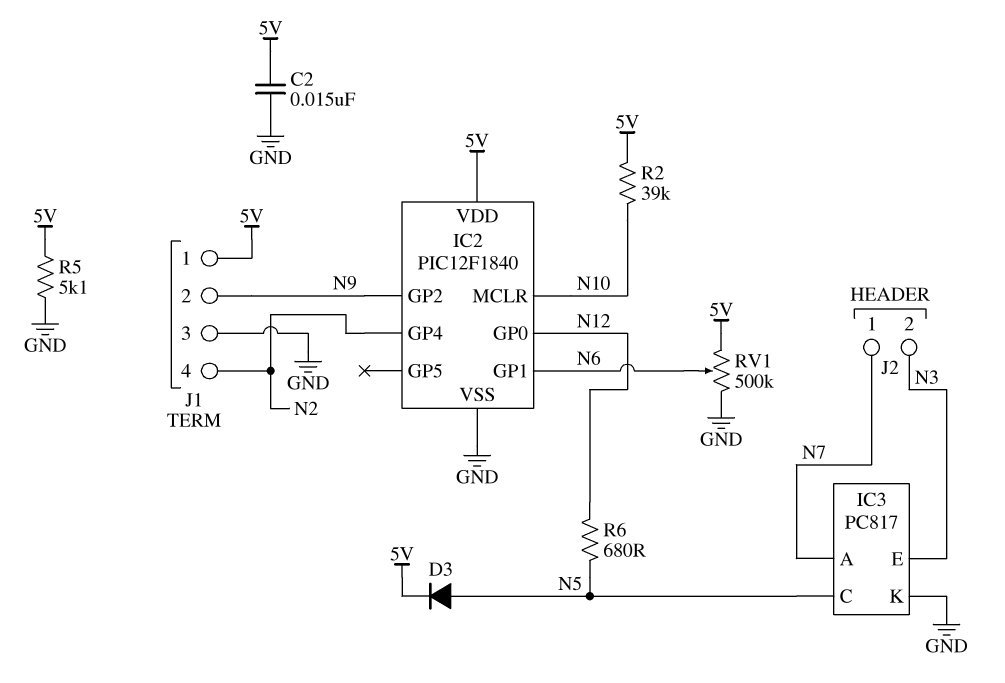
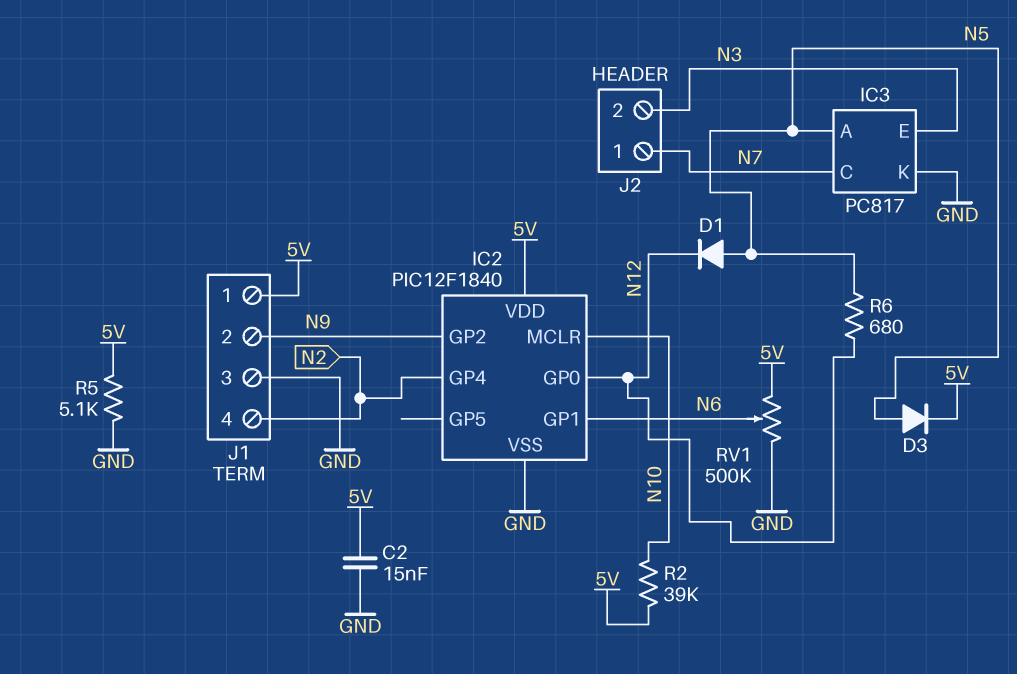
D1: none -> diode (A N5, K N12)
IC3 pin A: N7 -> N5
IC3 pin C: N5 -> N7

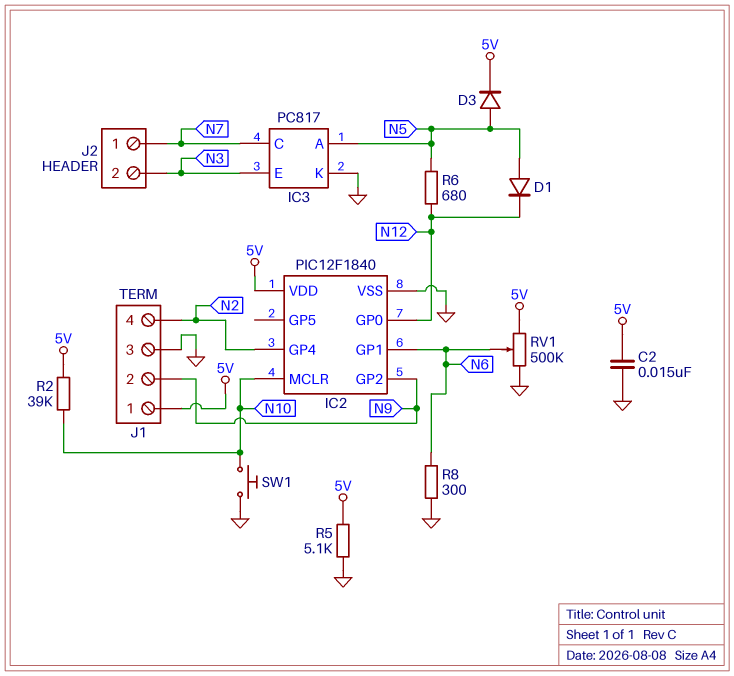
R8: none -> 300 (GND, N6)
SW1: none -> button (GND, N10)

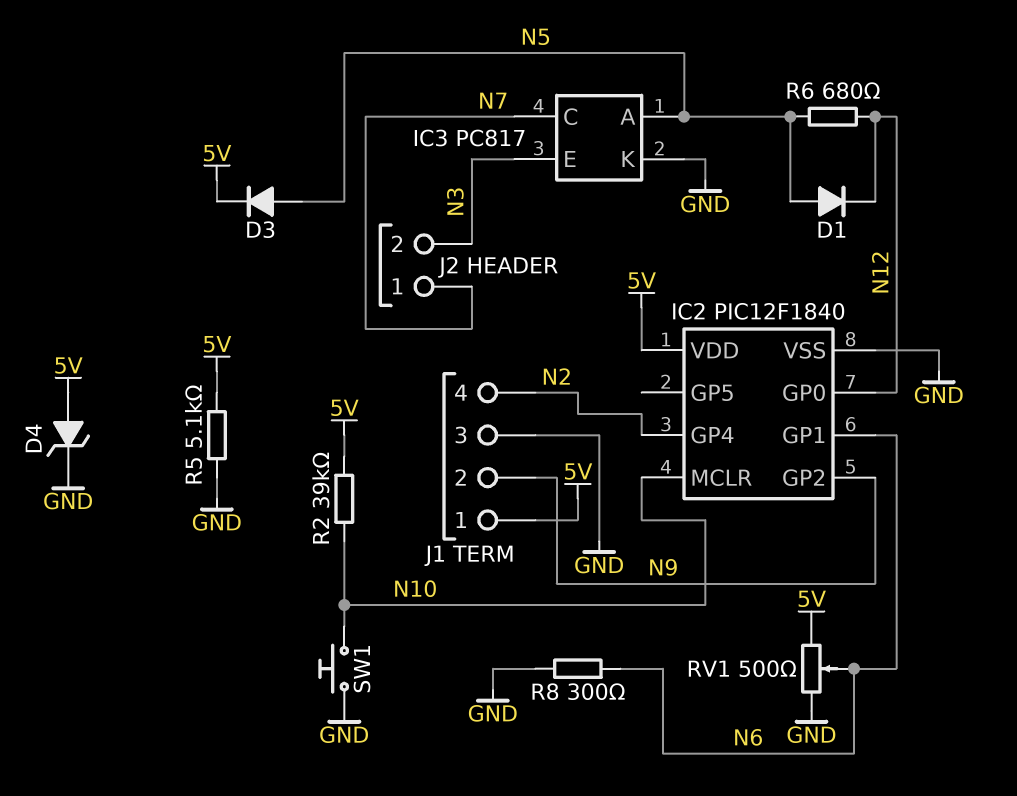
C2: 15nF (5V, GND) -> none
D4: none -> zener (A 5V, K GND)
RV1: 500k (5V, GND, wiper N6) -> 500 (5V, GND, wiper N6)

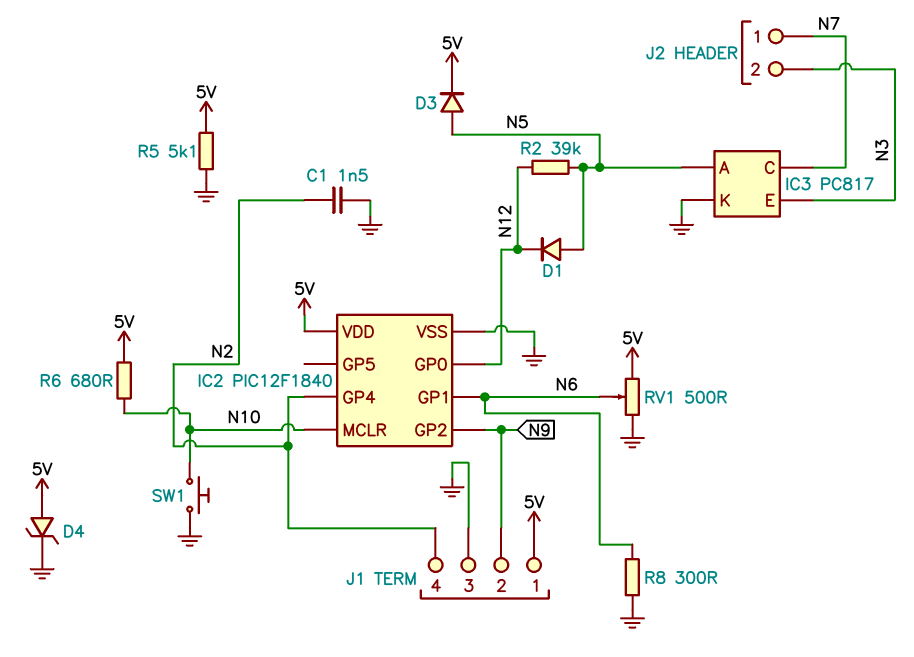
C1: none -> 1.5nF (GND, N2)
R2: 39k (5V, N10) -> 39k (N5, N12)
R6: 680 (N5, N12) -> 680 (5V, N10)

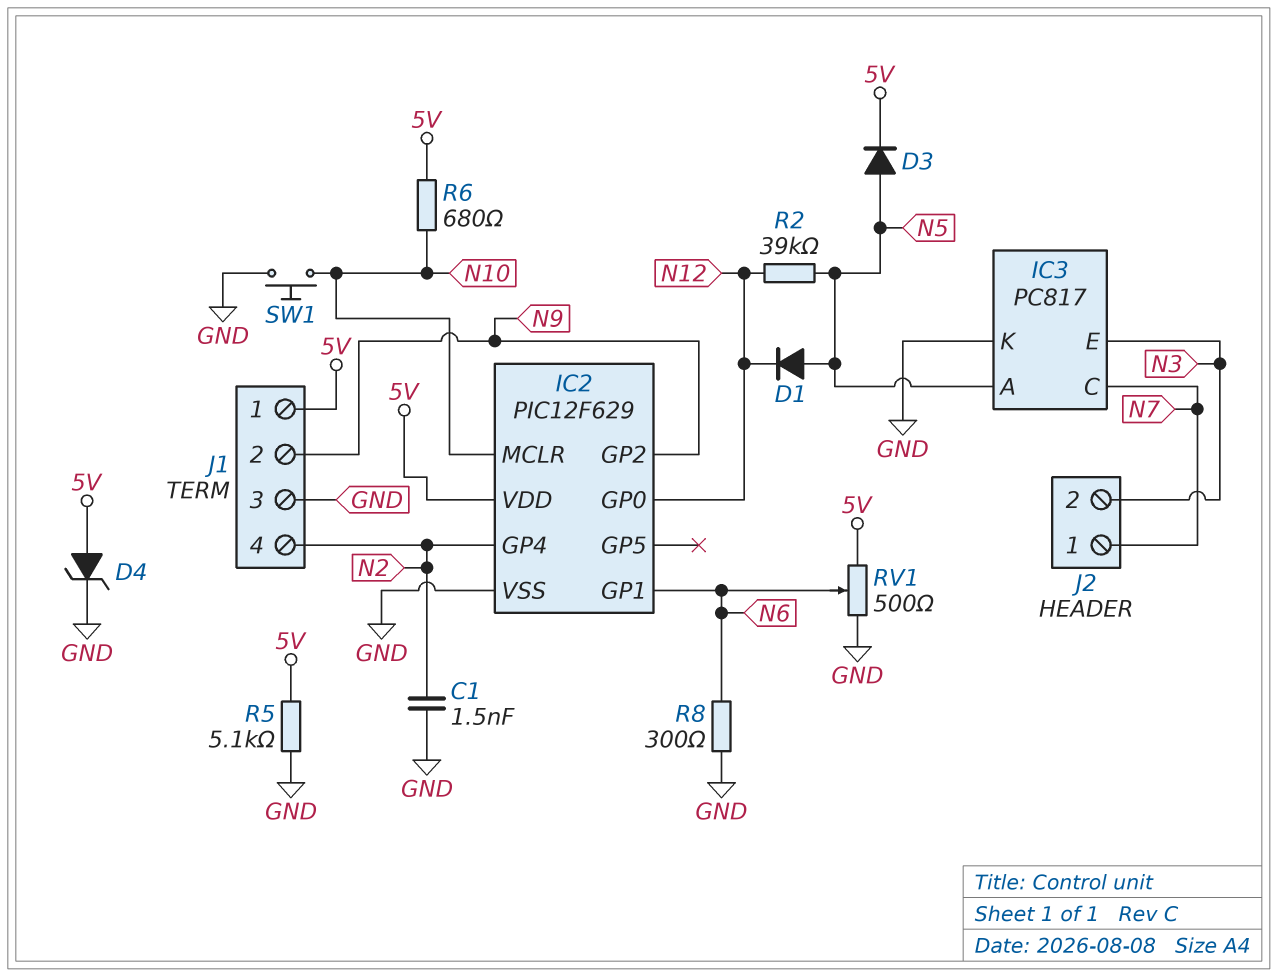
IC2: PIC12F1840 -> PIC12F629

